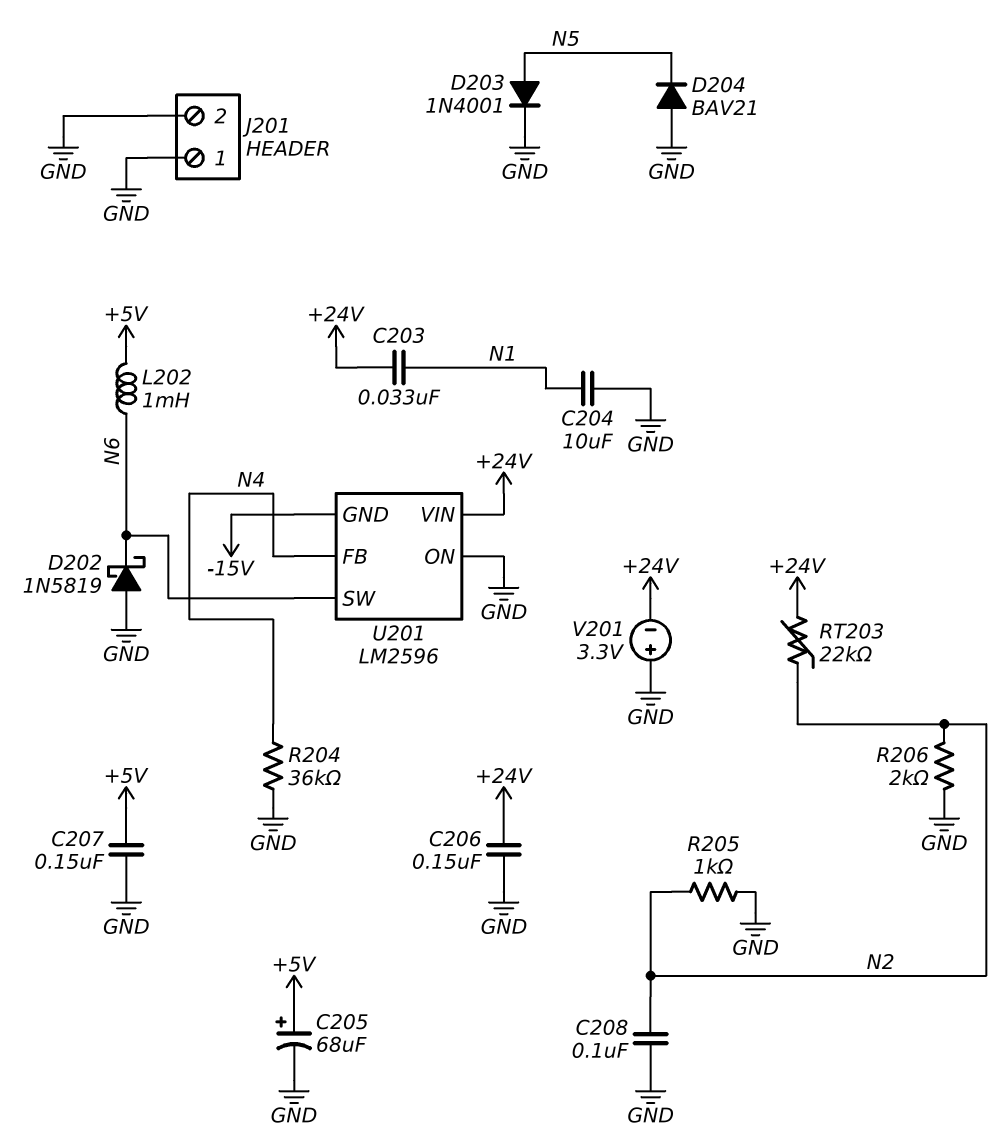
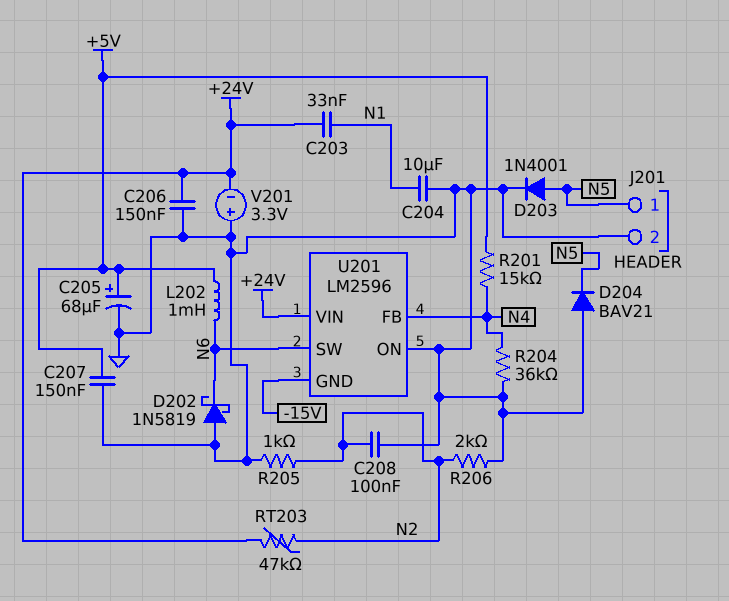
J201 pin 1: GND -> N5
R201: none -> 15k (+5V, N4)
RT203: 22k (+24V, N2) -> 47k (+24V, N2)

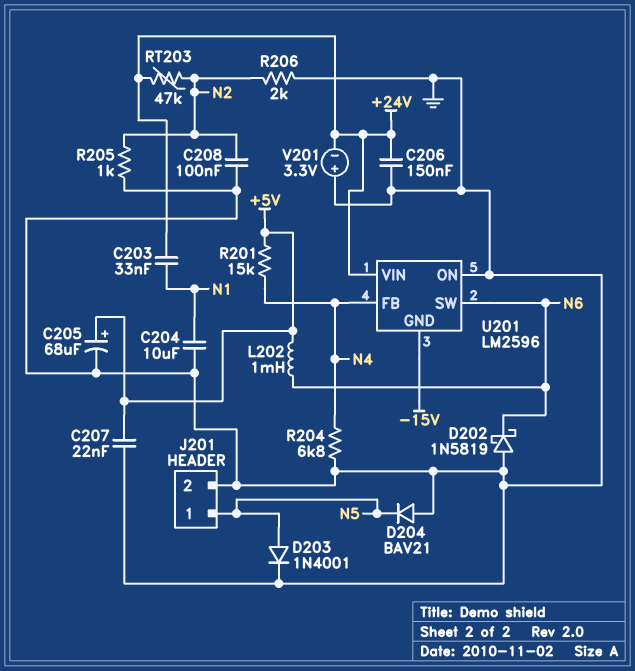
C207: 150nF (+5V, GND) -> 22nF (+5V, GND)
R204: 36k (GND, N4) -> 6.8k (GND, N4)

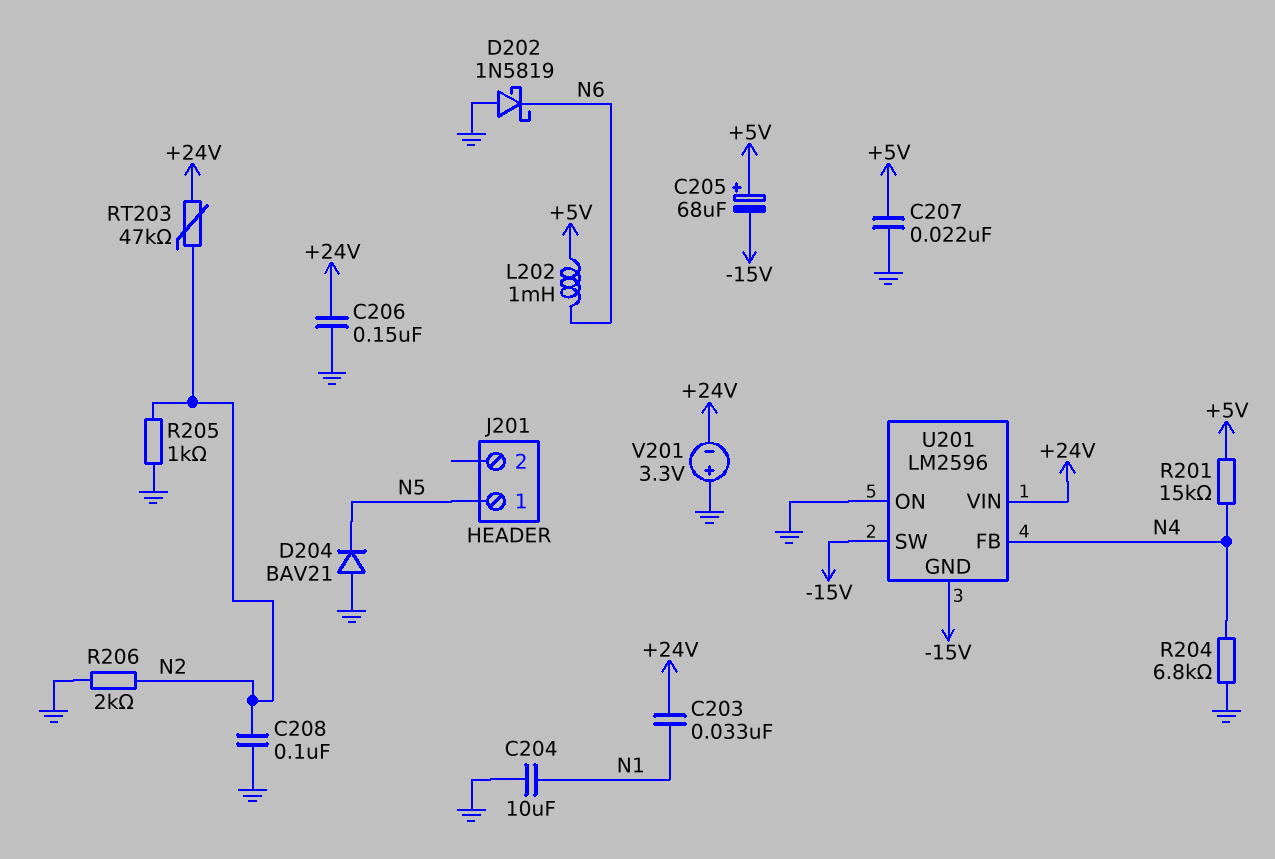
C205: 68uF (plus +5V, minus GND) -> 68uF (plus +5V, minus -15V)
D203: diode 1N4001 (A N5, K GND) -> none
J201 pin 2: GND -> none
U201 pin SW: N6 -> -15V

